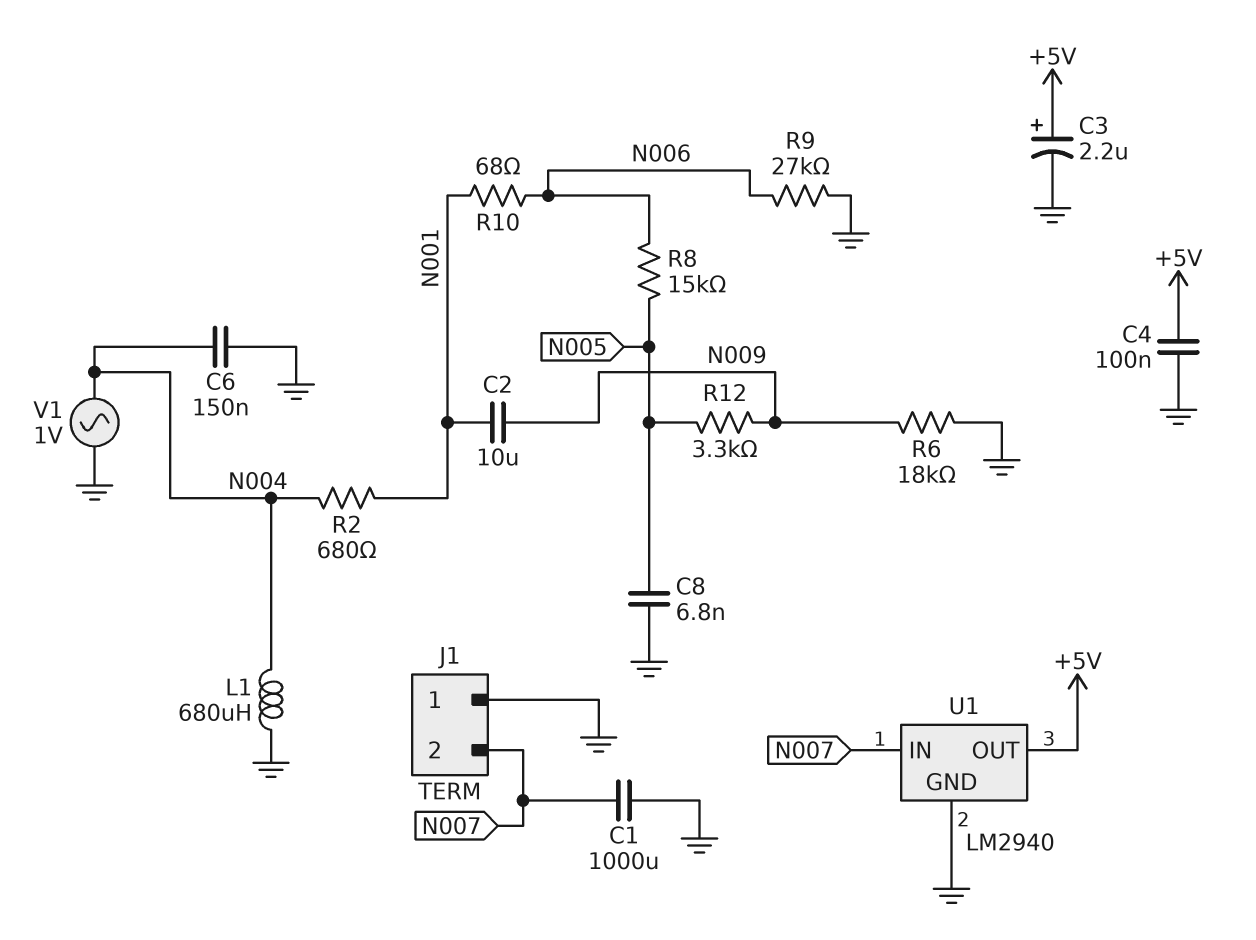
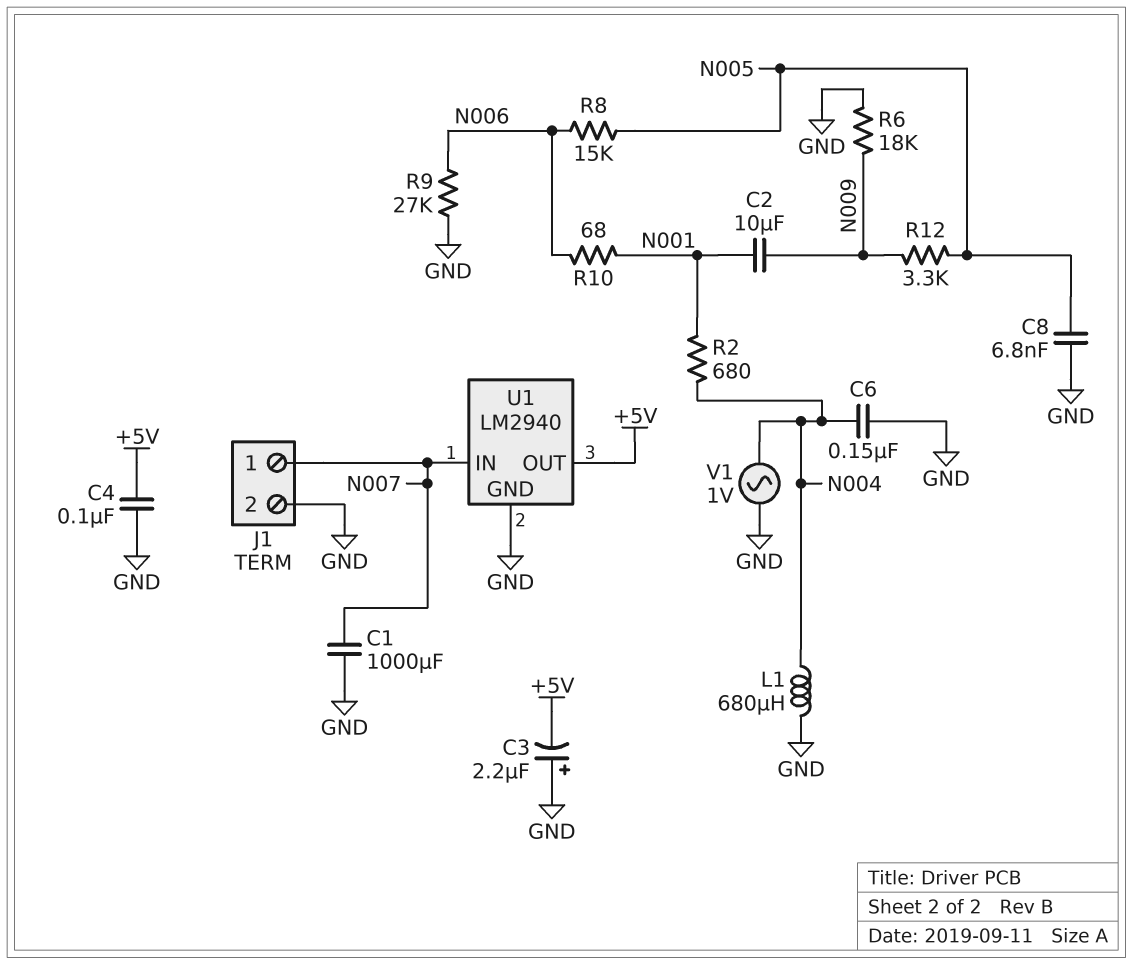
C3: 2.2uF (plus +5V, minus GND) -> 2.2uF (plus GND, minus +5V)
J1 pin 1: GND -> N007
J1 pin 2: N007 -> GND

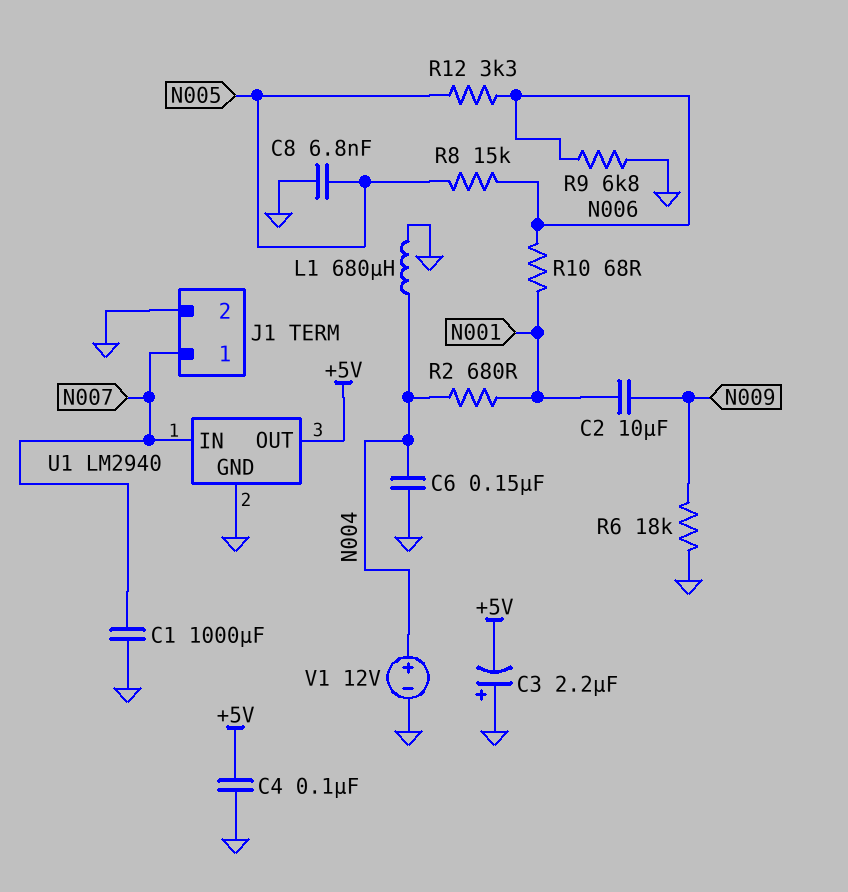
R9: 27k (GND, N006) -> 6.8k (GND, N006)
R12: 3.3k (N005, N009) -> 3.3k (N005, N006)
V1: AC 1V (GND, N004) -> 12V (plus N004, minus GND)

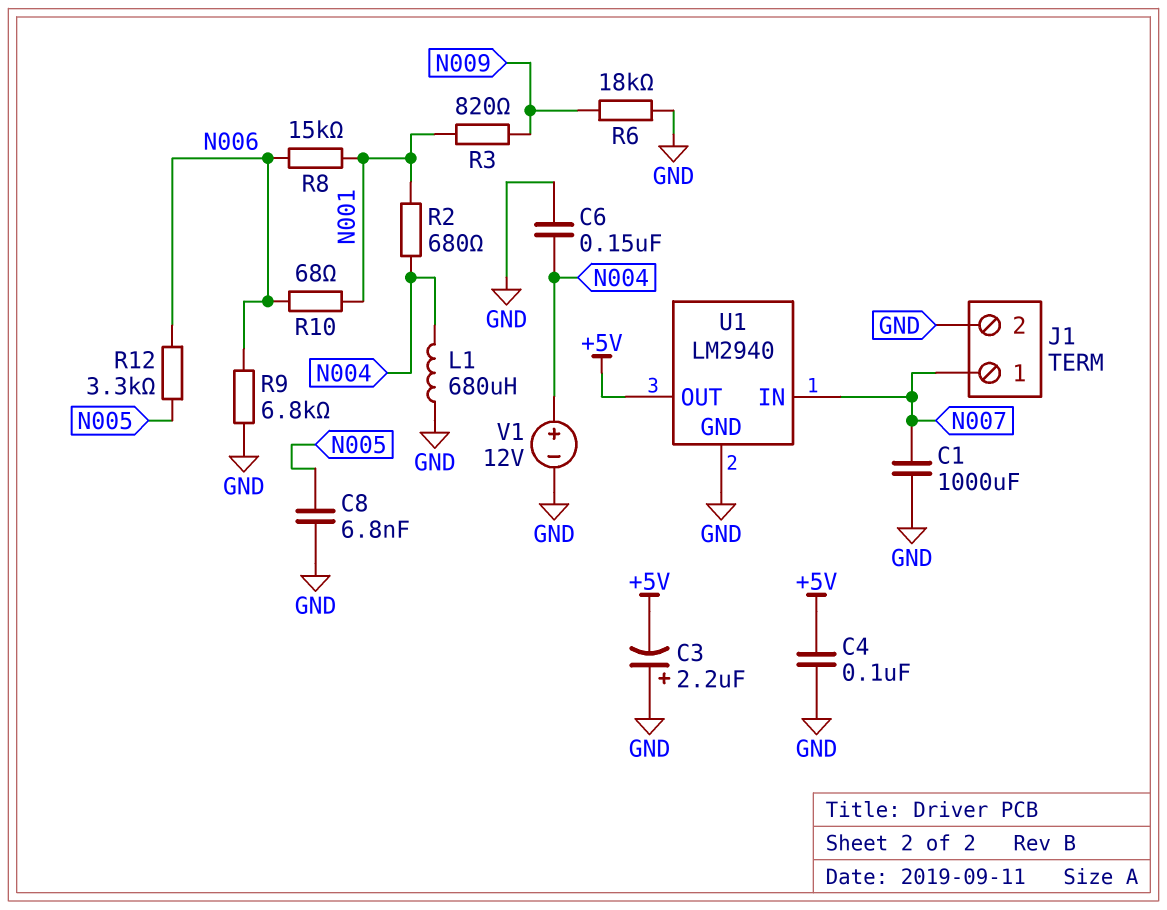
C2: 10uF (N001, N009) -> none
R3: none -> 820 (N001, N009)
R8: 15k (N005, N006) -> 15k (N001, N006)

